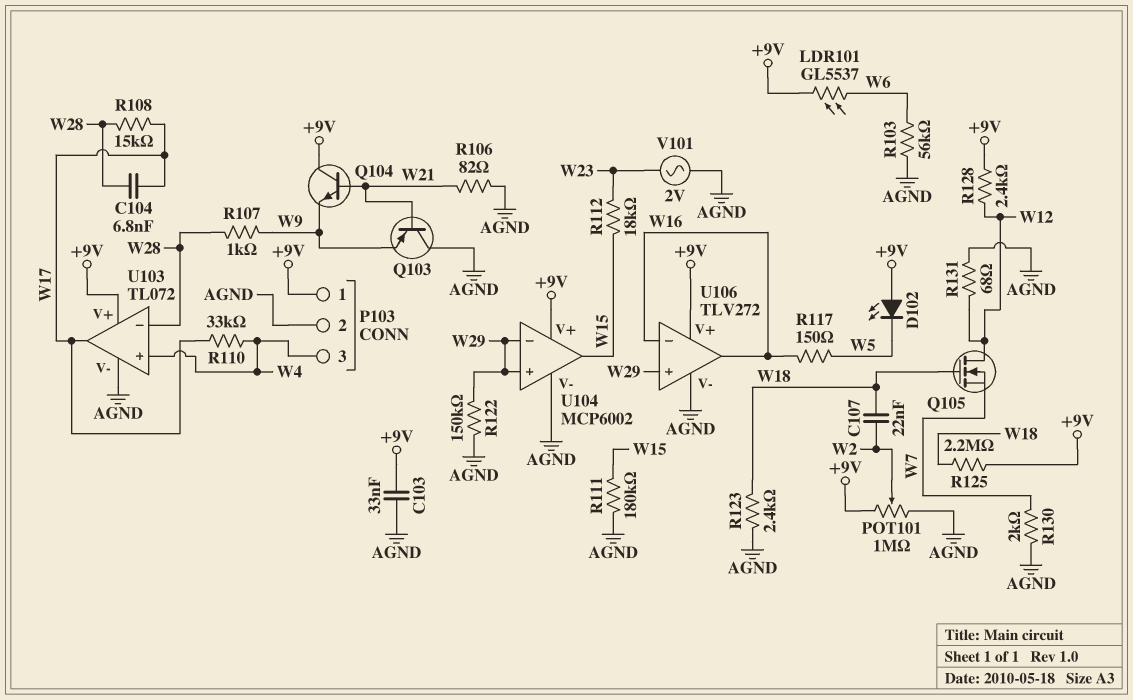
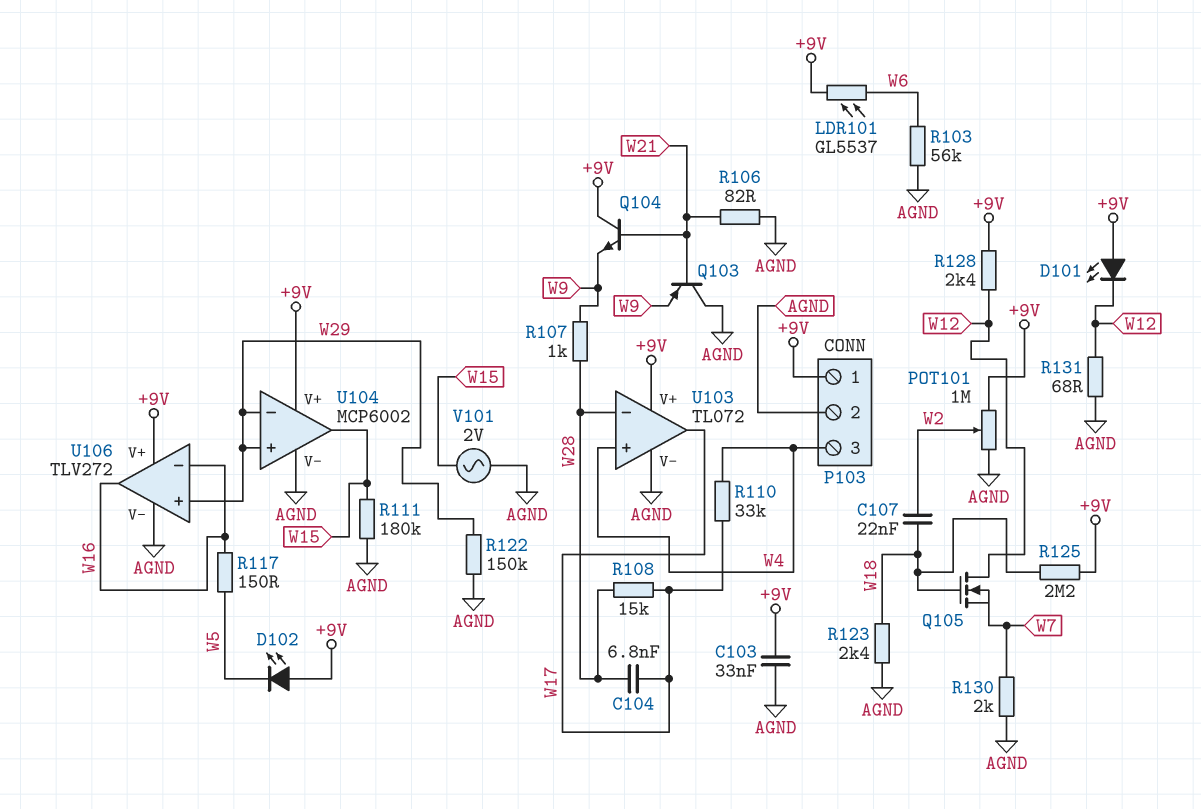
D101: none -> LED (A +9V, K W12)
R112: 18k (W15, W23) -> none
V101: AC 2V (AGND, W23) -> AC 2V (AGND, W15)

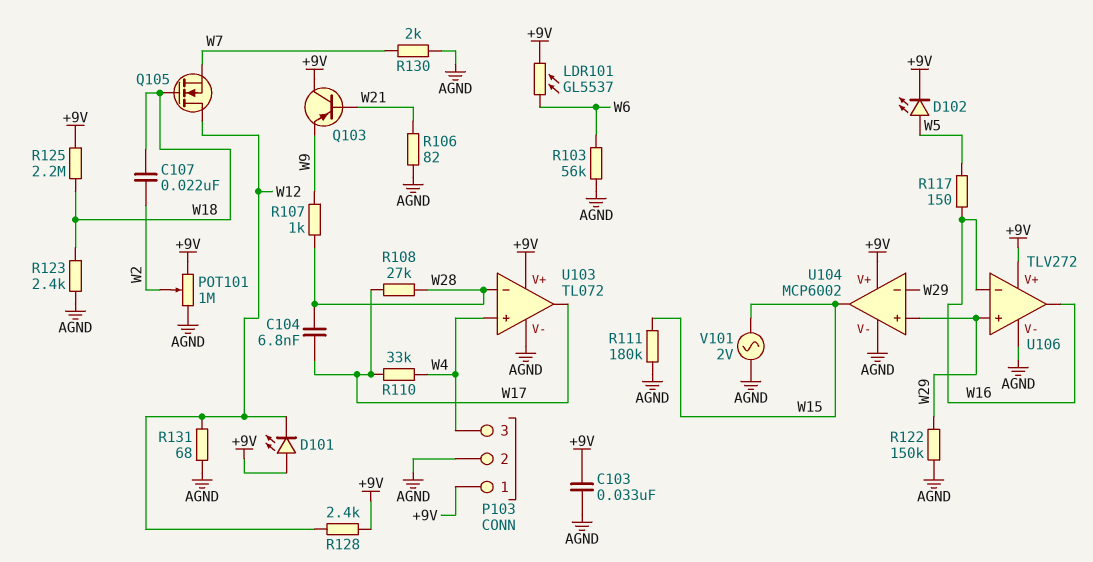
D102: LED (A +9V, K W5) -> LED (A W5, K +9V)
Q103: PNP (B W21, C AGND, E W9) -> PNP (B W21, C +9V, E W9)
Q104: NPN (B W21, C +9V, E W9) -> none
R108: 15k (W17, W28) -> 27k (W17, W28)

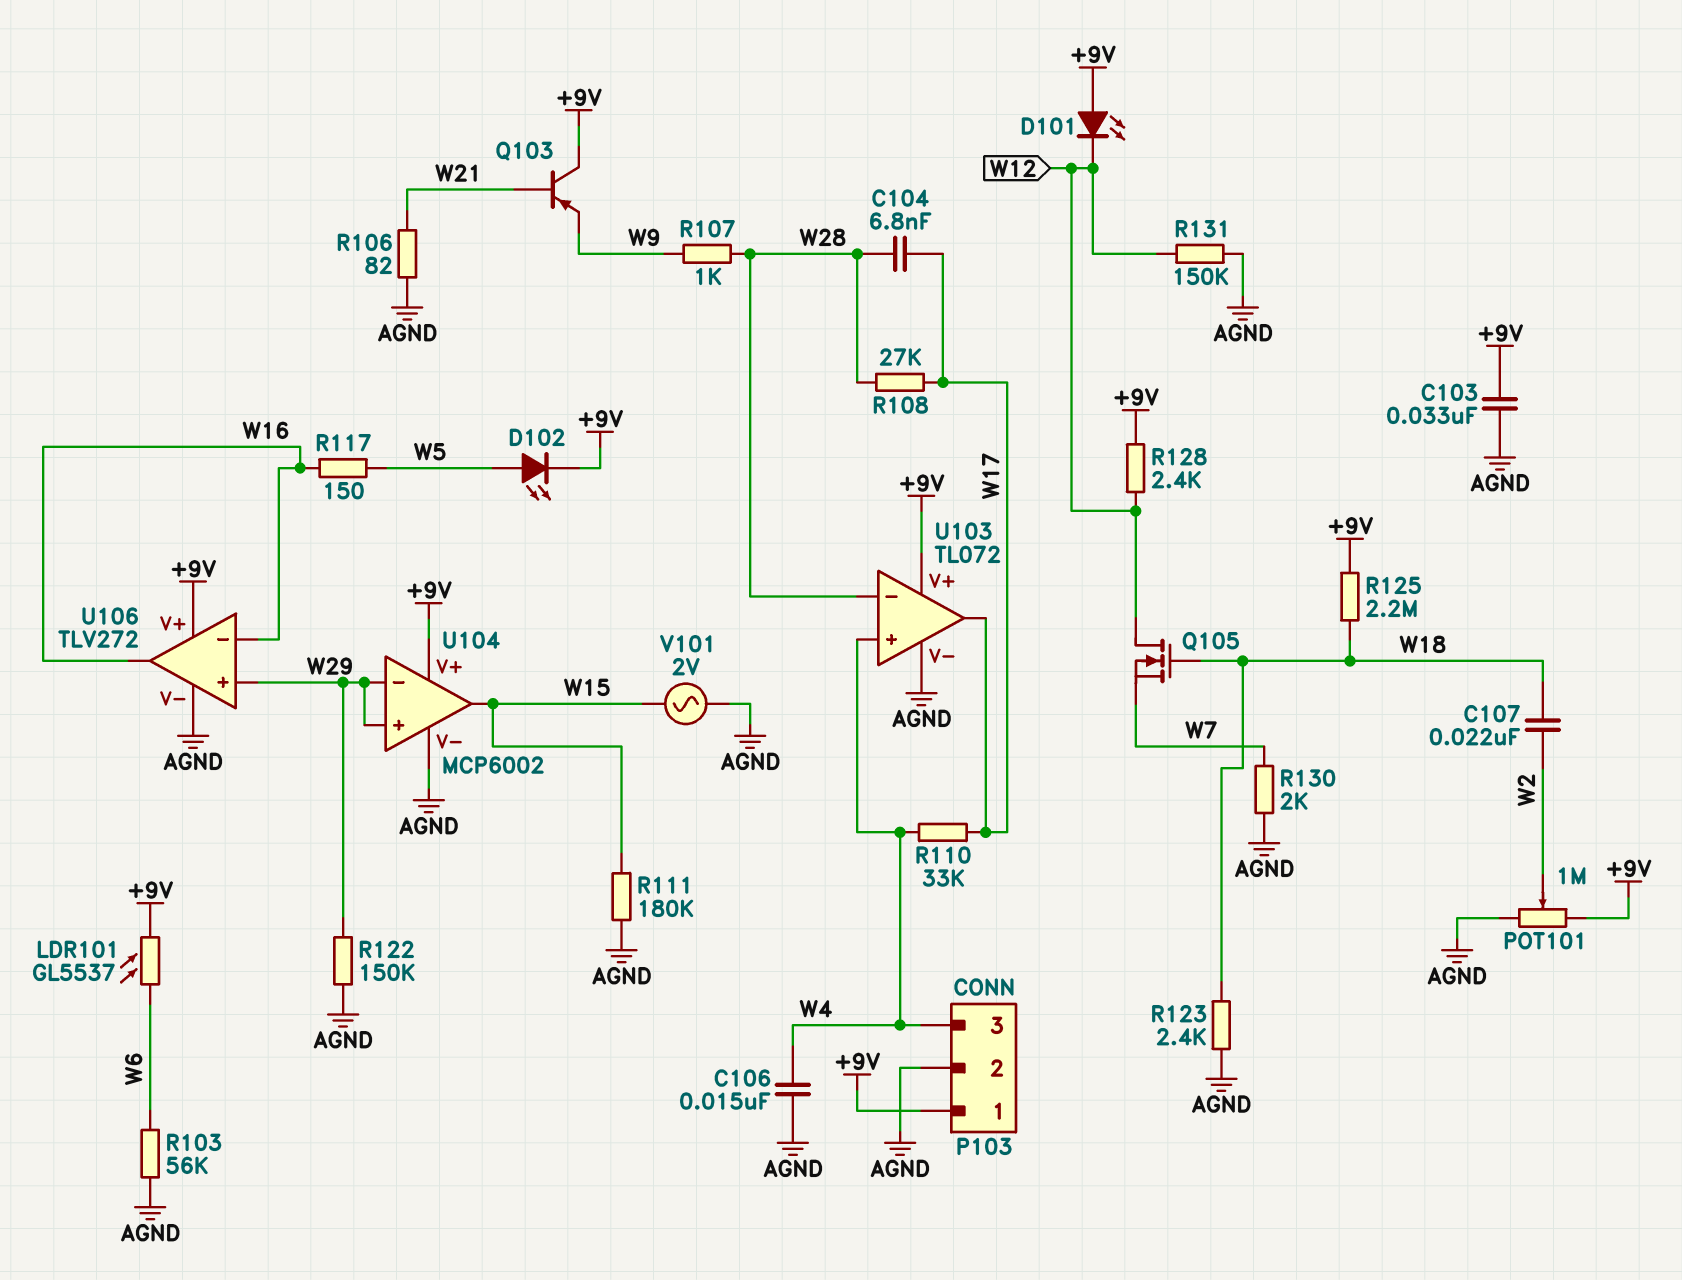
C106: none -> 15nF (AGND, W4)
R131: 68 (AGND, W12) -> 150k (AGND, W12)

